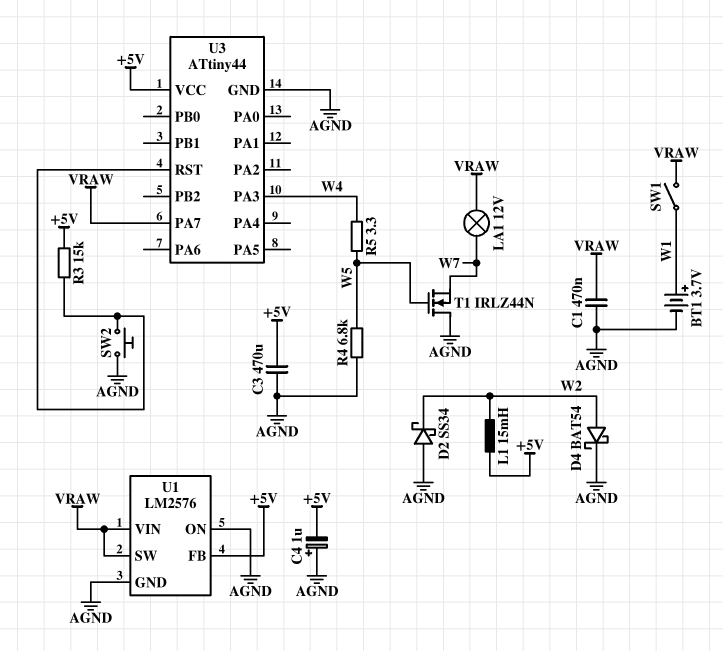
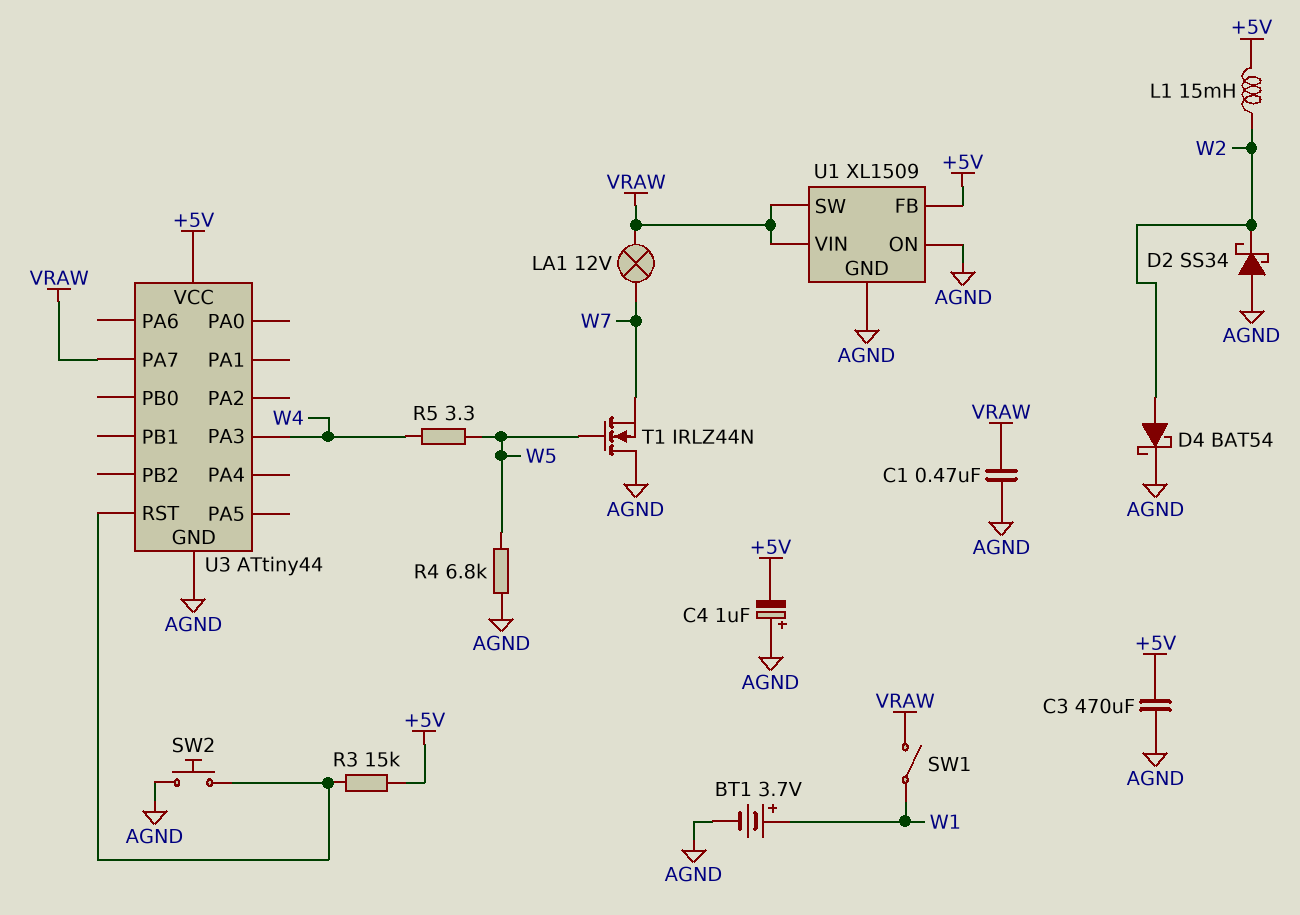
U1: LM2576 -> XL1509

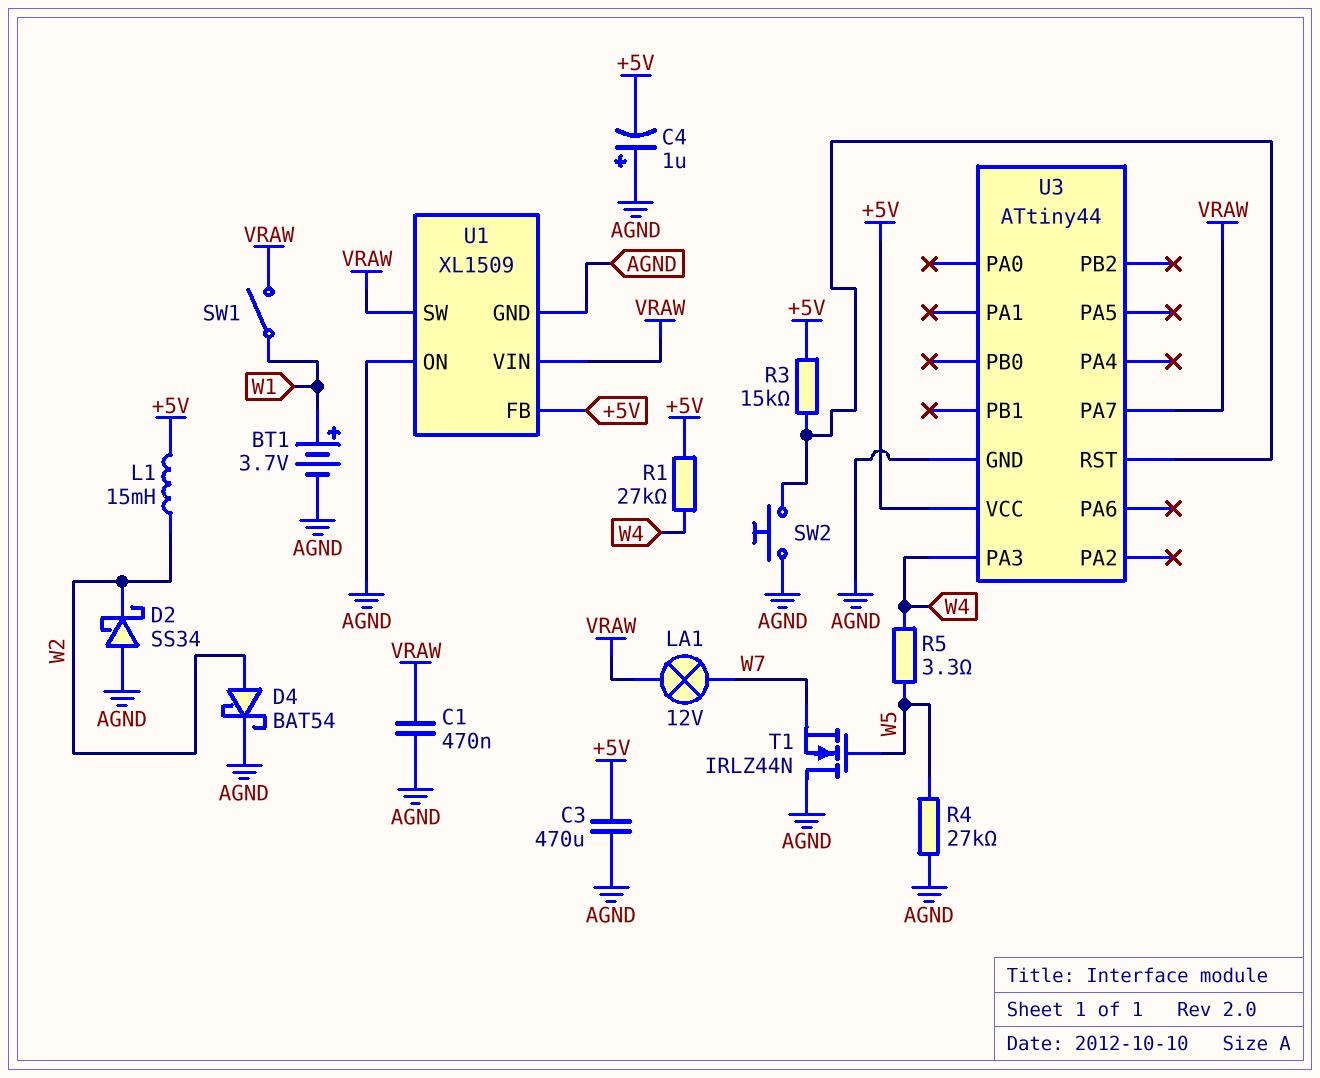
R1: none -> 27k (+5V, W4)
R4: 6.8k (AGND, W5) -> 27k (AGND, W5)

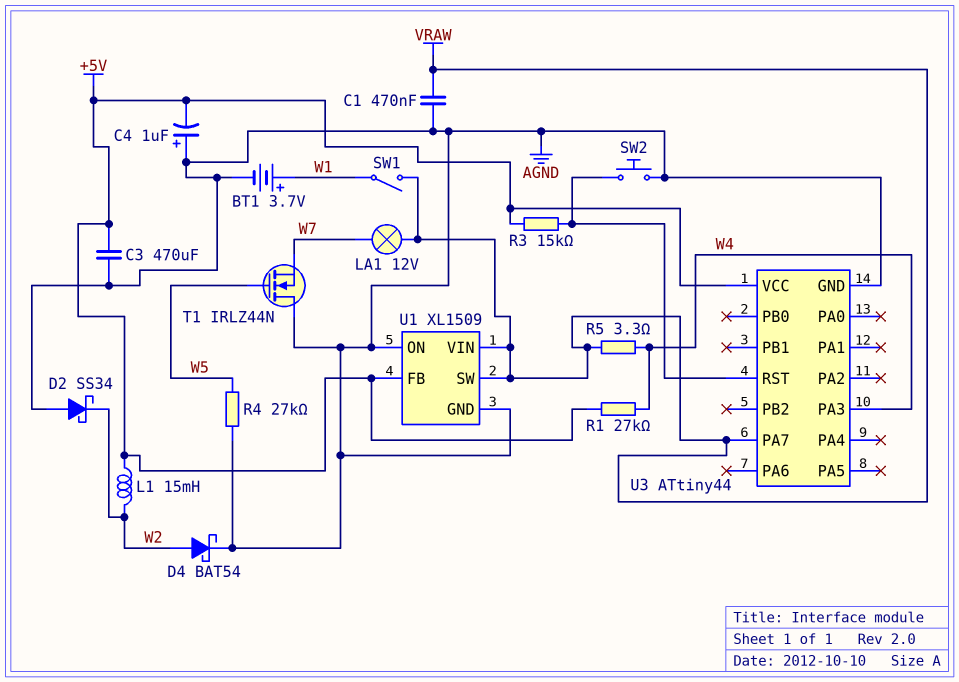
R5: 3.3 (W4, W5) -> 3.3 (VRAW, W4)

